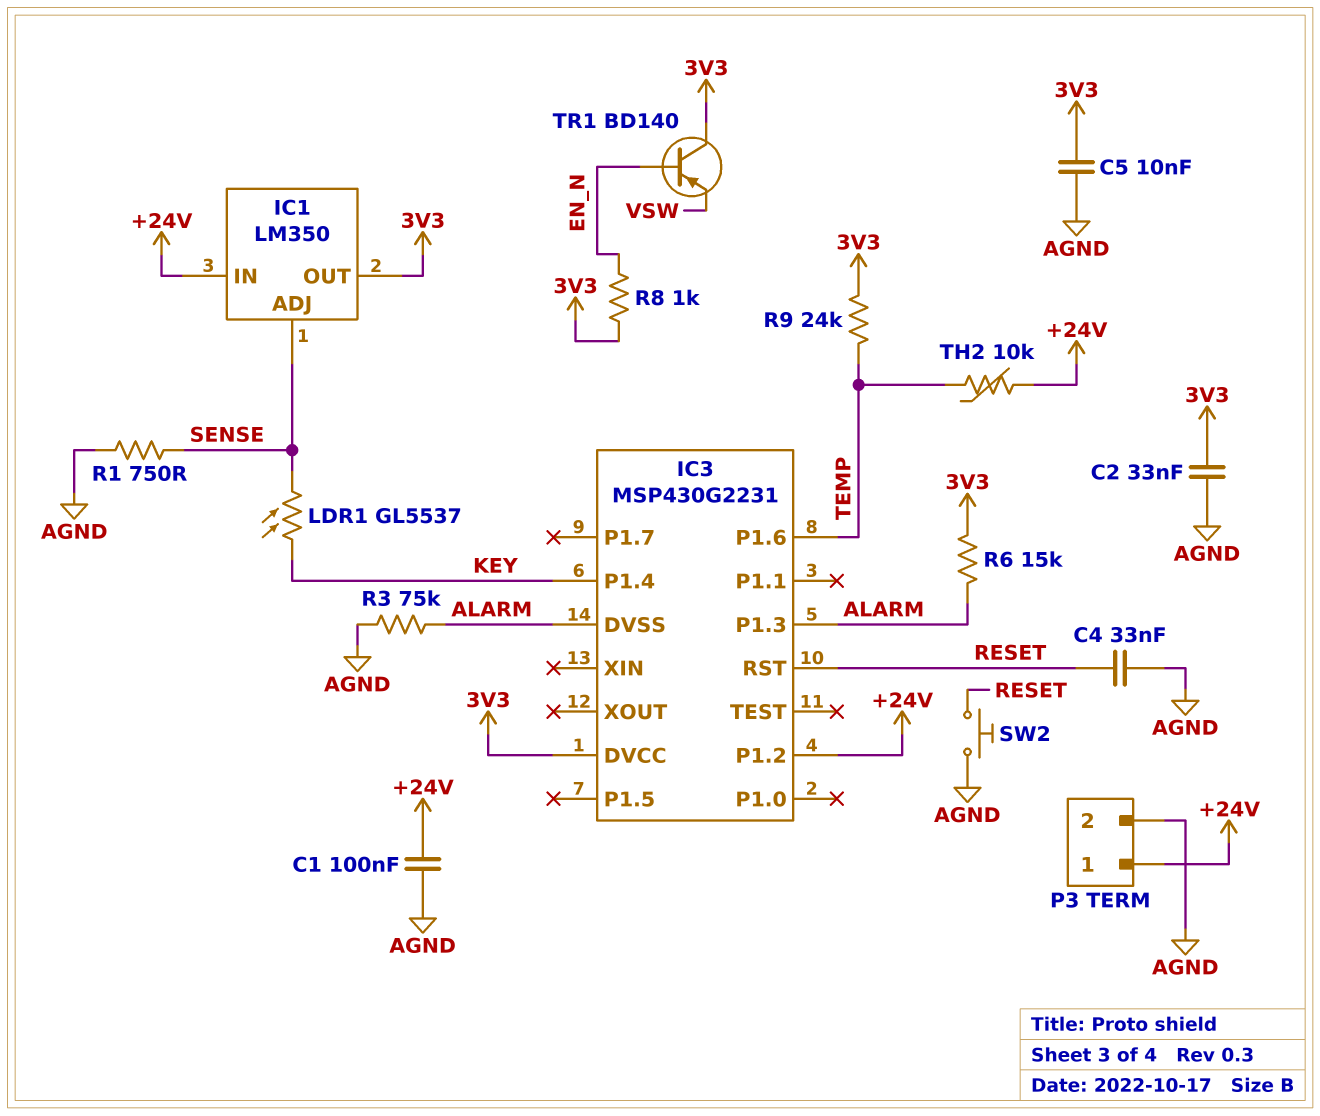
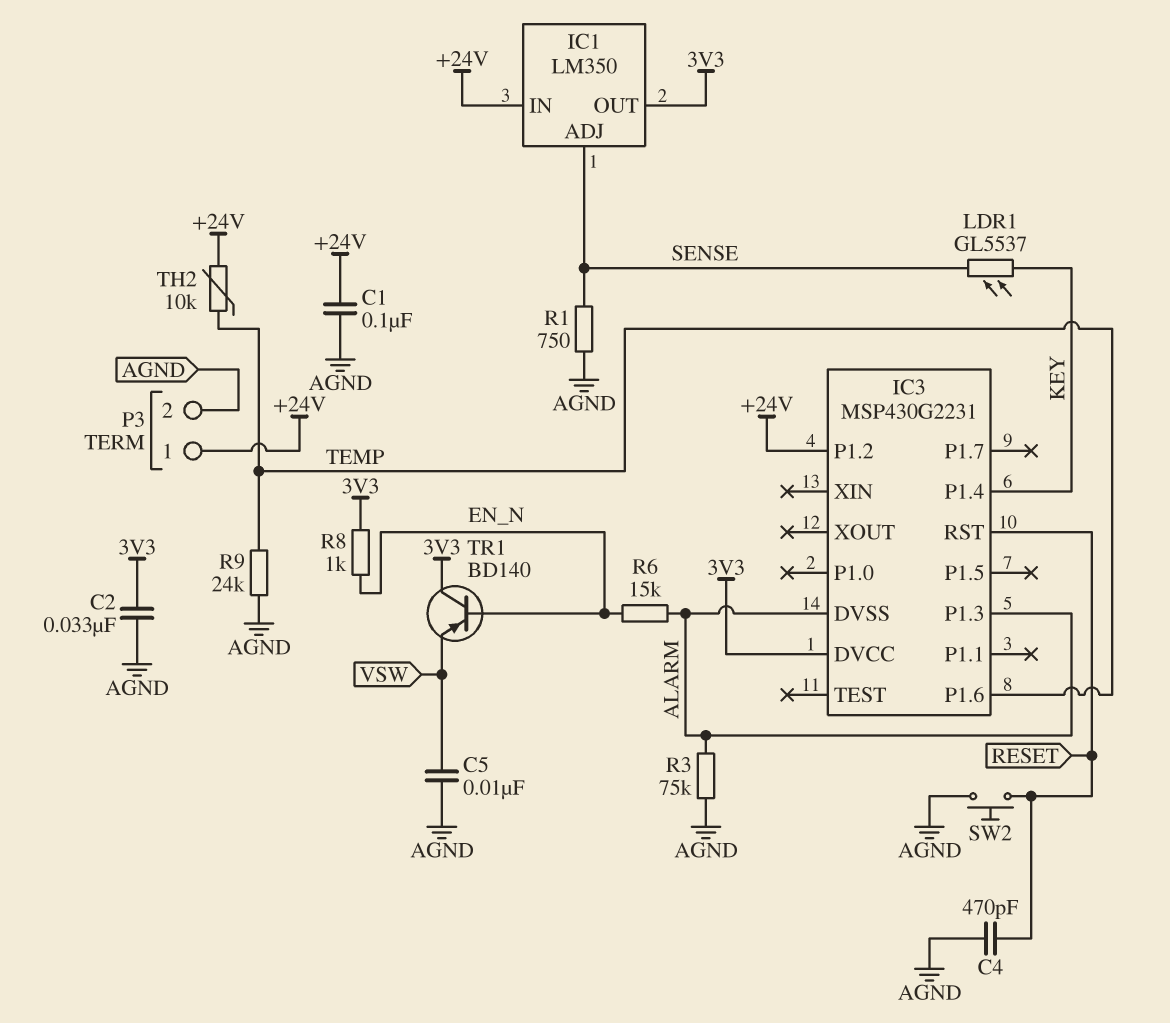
C4: 33nF (AGND, RESET) -> 470pF (AGND, RESET)
C5: 10nF (3V3, AGND) -> 10nF (AGND, VSW)
R6: 15k (3V3, ALARM) -> 15k (ALARM, EN_N)
R9: 24k (3V3, TEMP) -> 24k (AGND, TEMP)

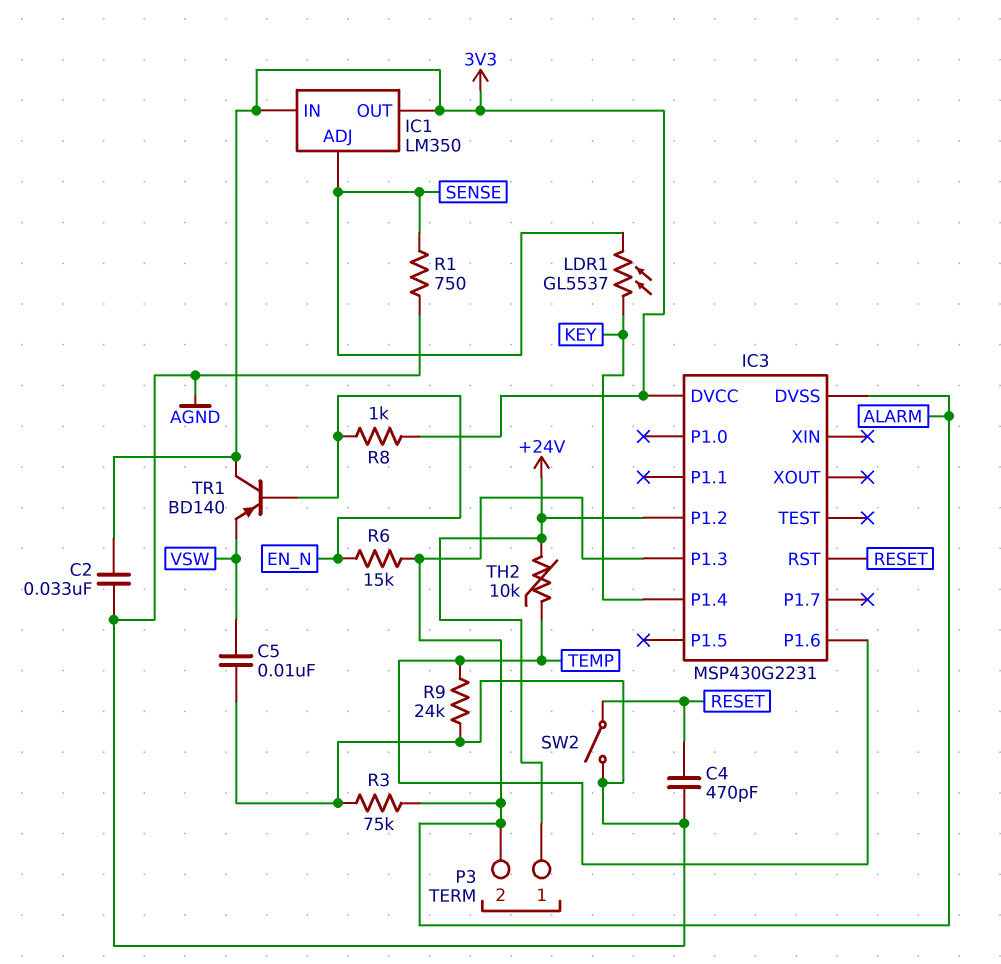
C1: 100nF (+24V, AGND) -> none
IC1 pin IN: +24V -> 3V3
P3 pin 2: AGND -> ALARM
SW2: button (AGND, RESET) -> switch (AGND, RESET)

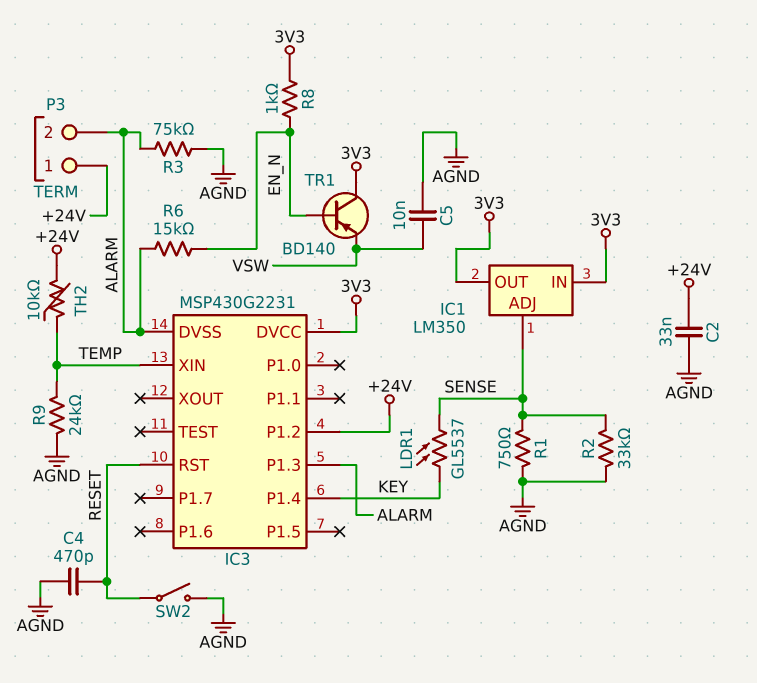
C2: 33nF (3V3, AGND) -> 33nF (+24V, AGND)
IC3 pin P1.6: TEMP -> none
IC3 pin XIN: none -> TEMP
R2: none -> 33k (AGND, SENSE)

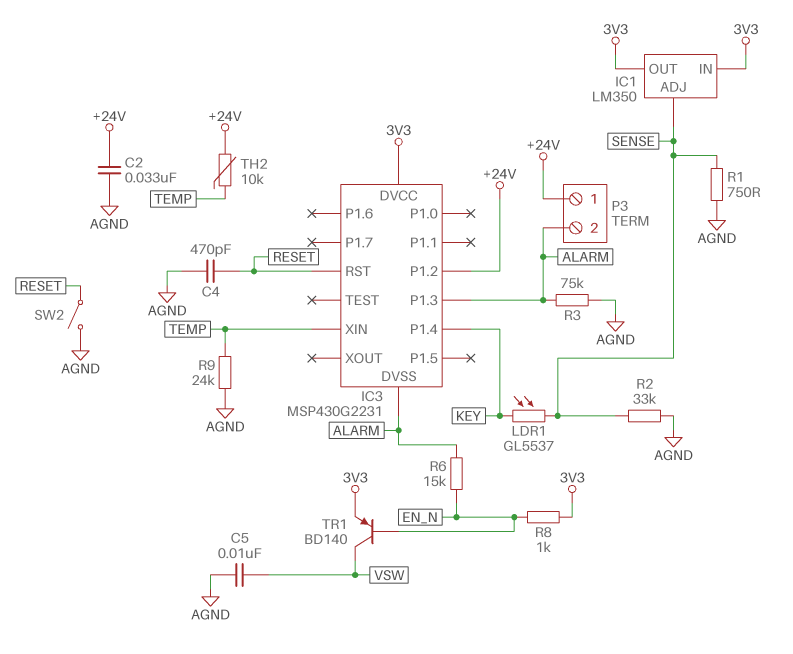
TR1: PNP BD140 (B EN_N, C 3V3, E VSW) -> PNP BD140 (B EN_N, C VSW, E 3V3)

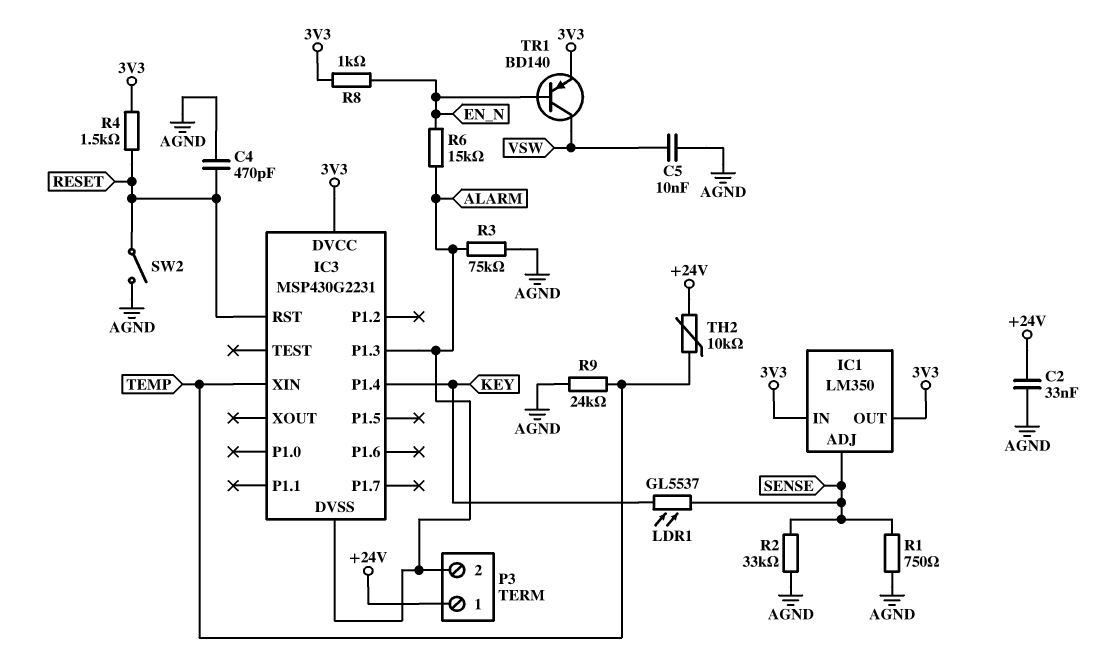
IC3 pin P1.2: +24V -> none
R4: none -> 1.5k (3V3, RESET)

